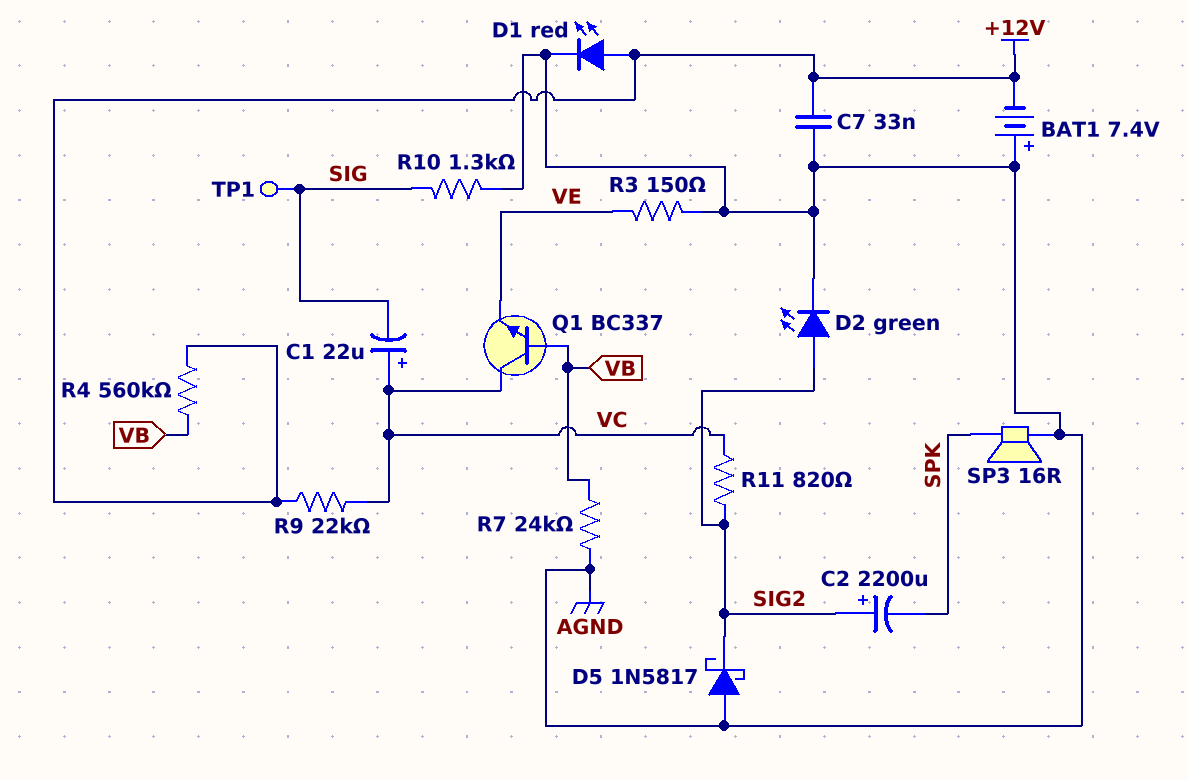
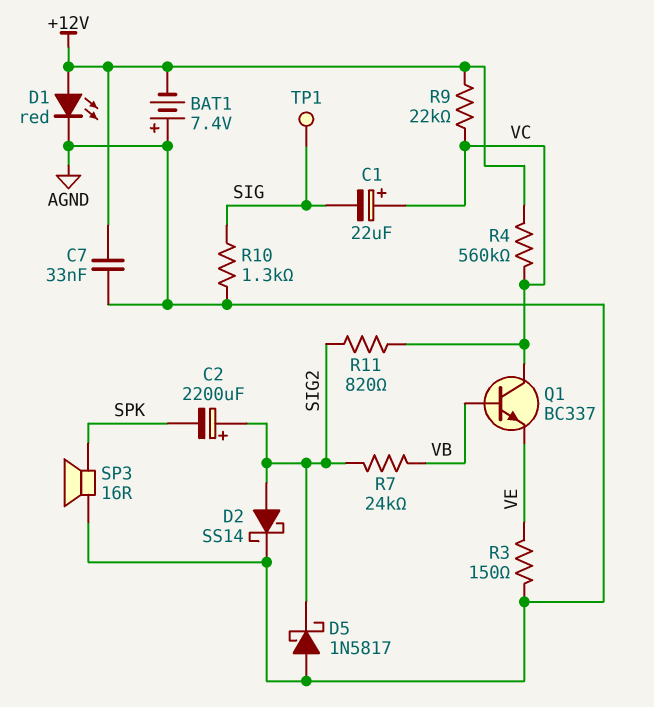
D2: LED green (A SIG2, K AGND) -> schottky SS14 (A SIG2, K AGND)
R4: 560k (+12V, VB) -> 560k (+12V, VC)
R7: 24k (AGND, VB) -> 24k (SIG2, VB)

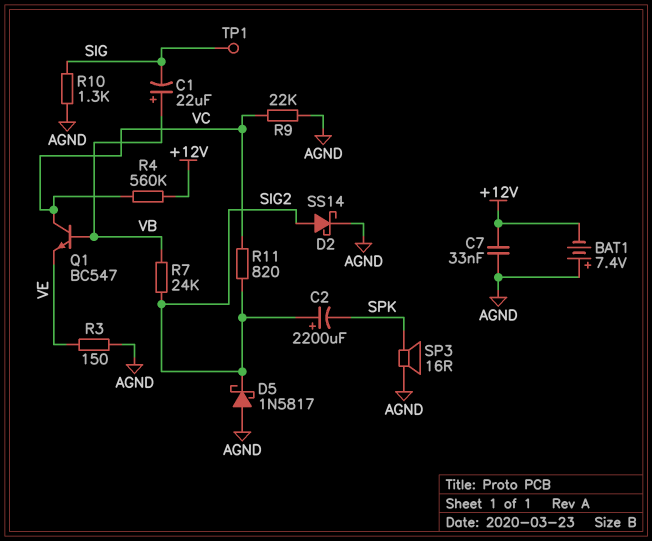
C1: 22uF (plus VC, minus SIG) -> 22uF (plus VB, minus SIG)
D1: LED red (A +12V, K AGND) -> none
Q1: NPN BC337 (B VB, C VC, E VE) -> NPN BC547 (B VB, C VC, E VE)
R9: 22k (+12V, VC) -> 22k (AGND, VC)

